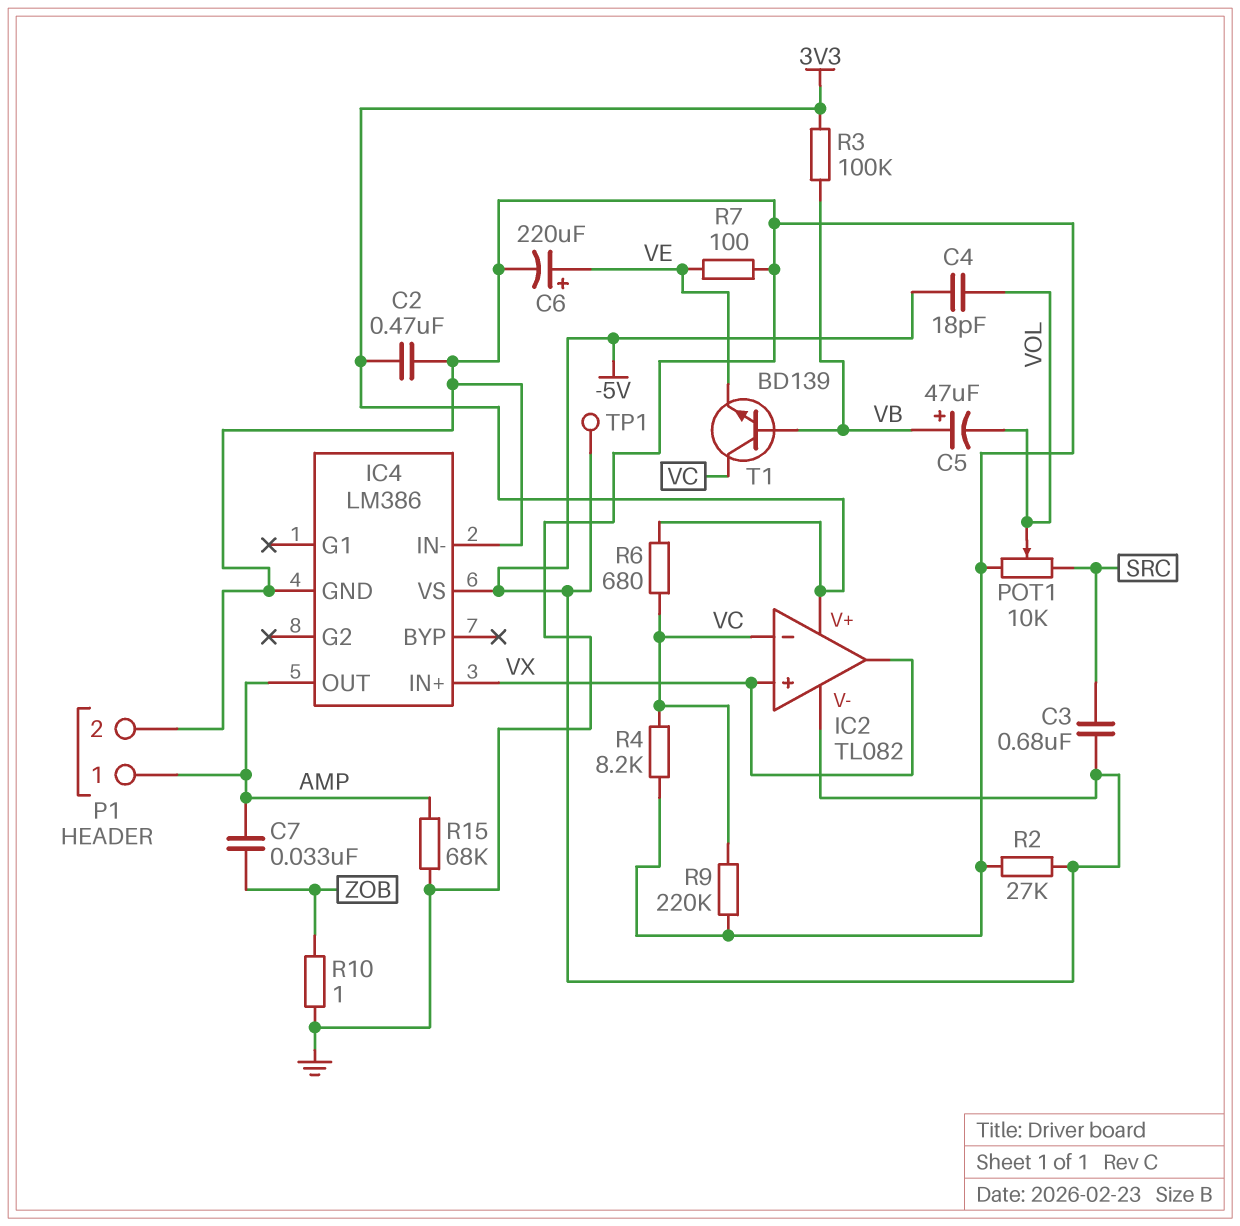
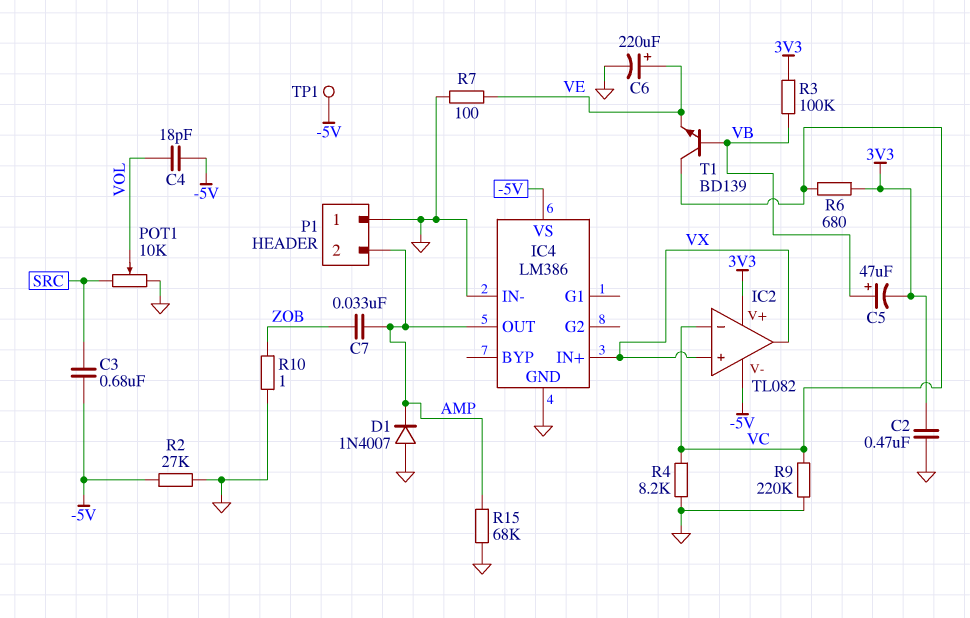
C5: 47uF (plus VB, minus VOL) -> 47uF (plus VB, minus 3V3)
D1: none -> diode 1N4007 (A GND, K AMP)
P1 pin 1: AMP -> GND
P1 pin 2: GND -> AMP

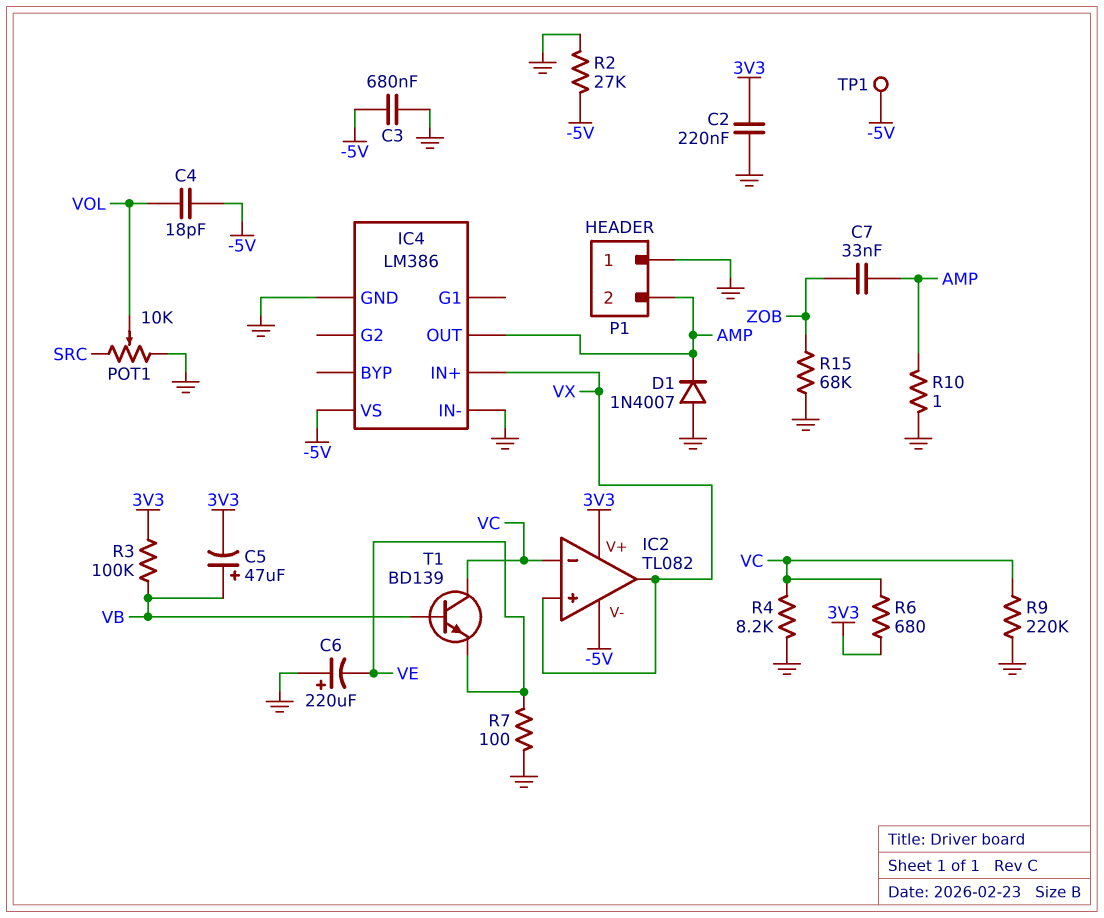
C2: 470nF (3V3, GND) -> 220nF (3V3, GND)
C3: 680nF (-5V, SRC) -> 680nF (-5V, GND)
C6: 220uF (plus VE, minus GND) -> 220uF (plus GND, minus VE)
R10: 1 (GND, ZOB) -> 1 (AMP, GND)
R15: 68k (AMP, GND) -> 68k (GND, ZOB)

